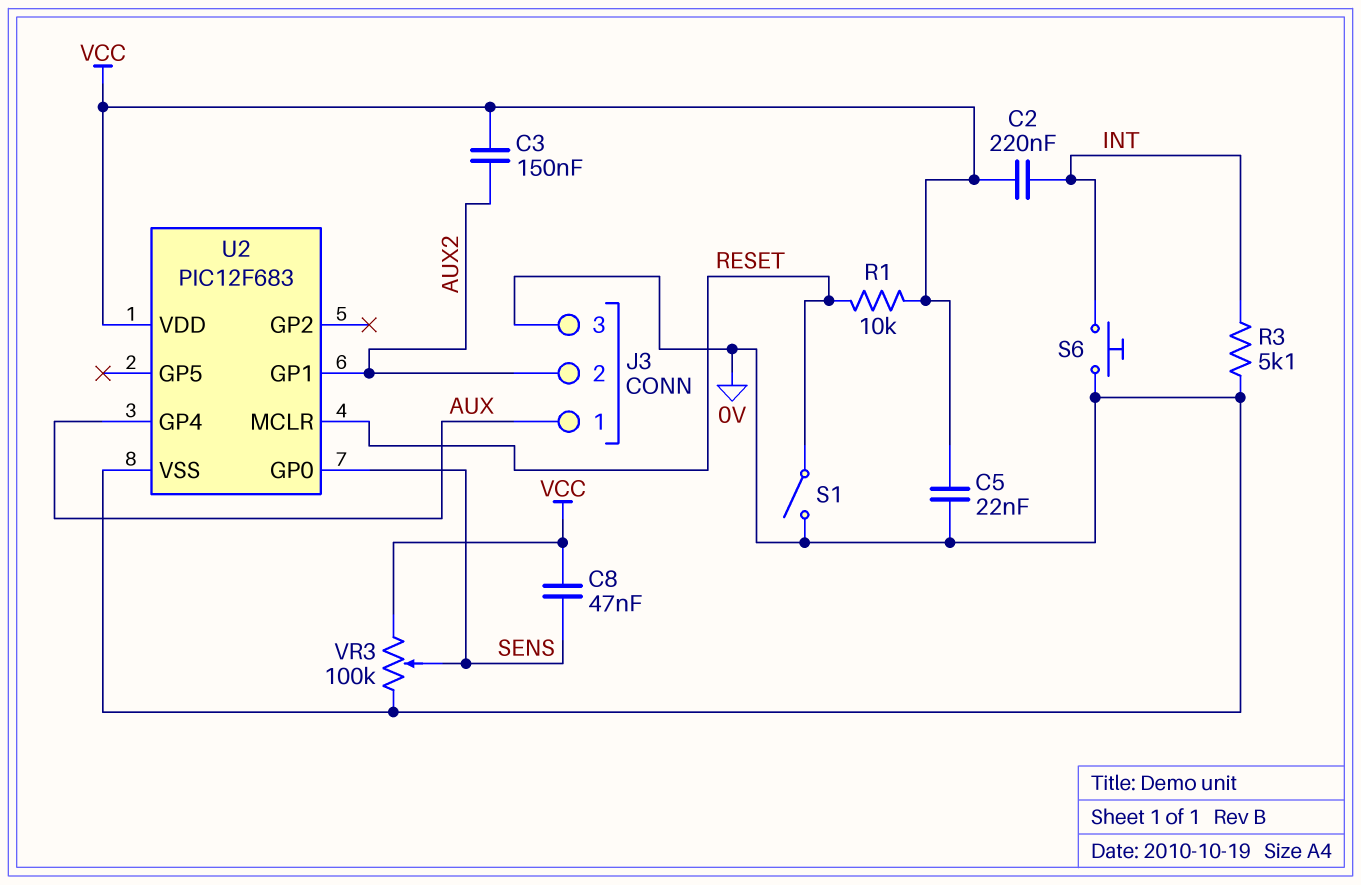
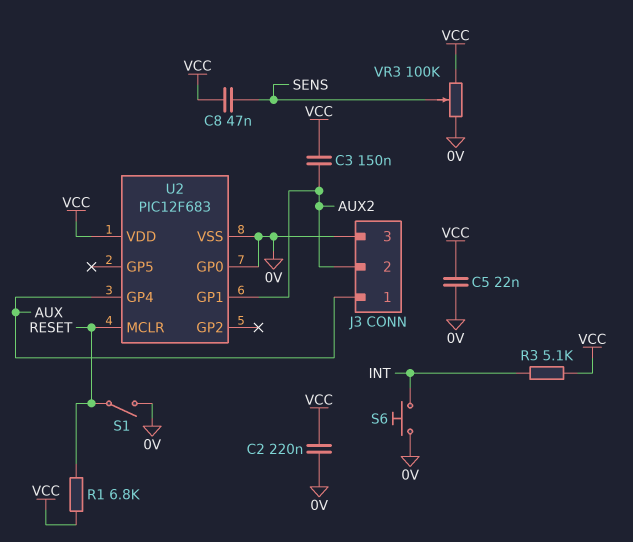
C2: 220nF (INT, VCC) -> 220nF (0V, VCC)
R1: 10k (RESET, VCC) -> 6.8k (RESET, VCC)
R3: 5.1k (0V, INT) -> 5.1k (INT, VCC)
U2 pin GP0: SENS -> 0V

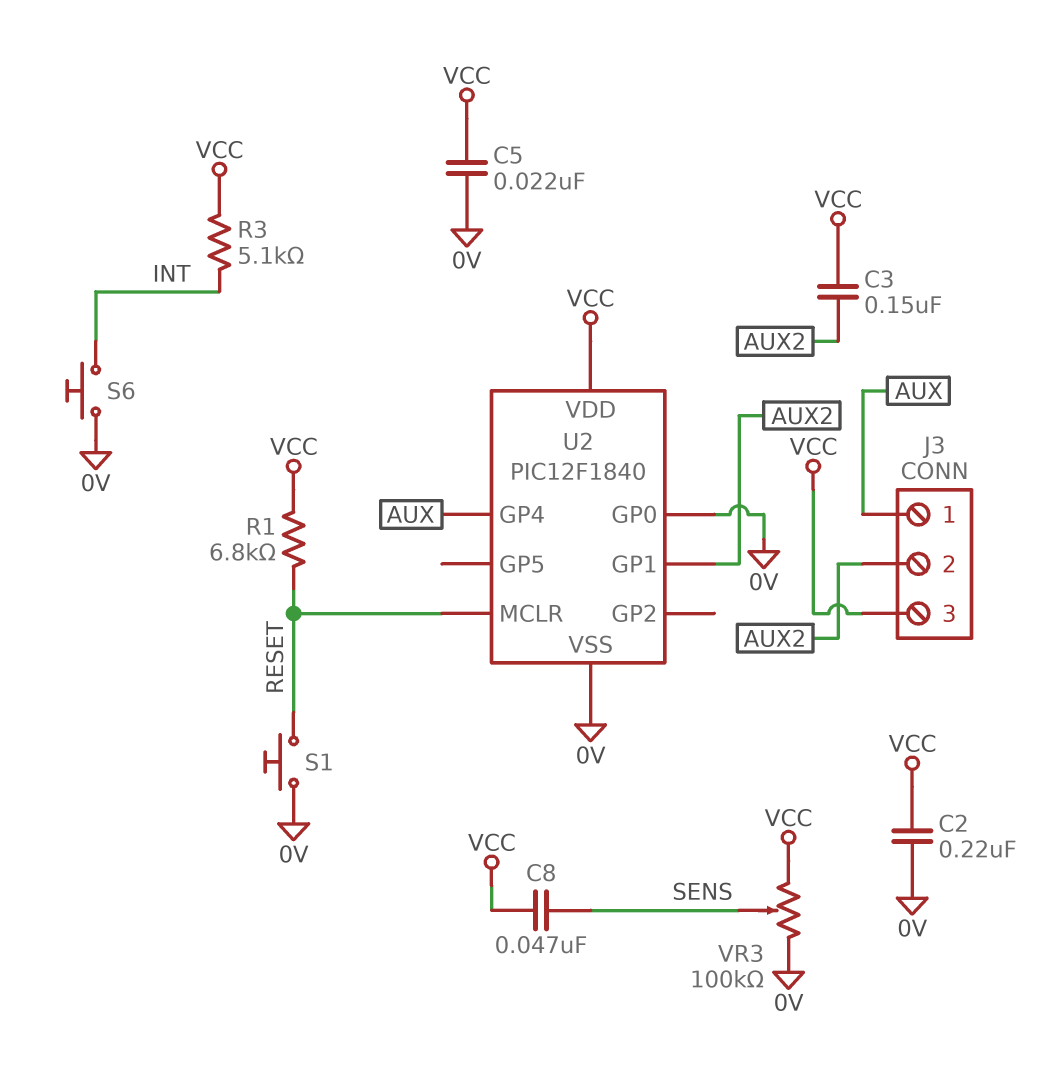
J3 pin 3: 0V -> VCC
S1: switch (0V, RESET) -> button (0V, RESET)
U2: PIC12F683 -> PIC12F1840

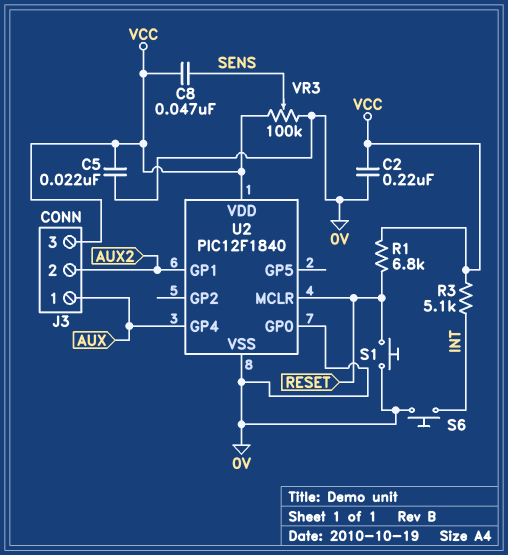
C3: 150nF (AUX2, VCC) -> none

